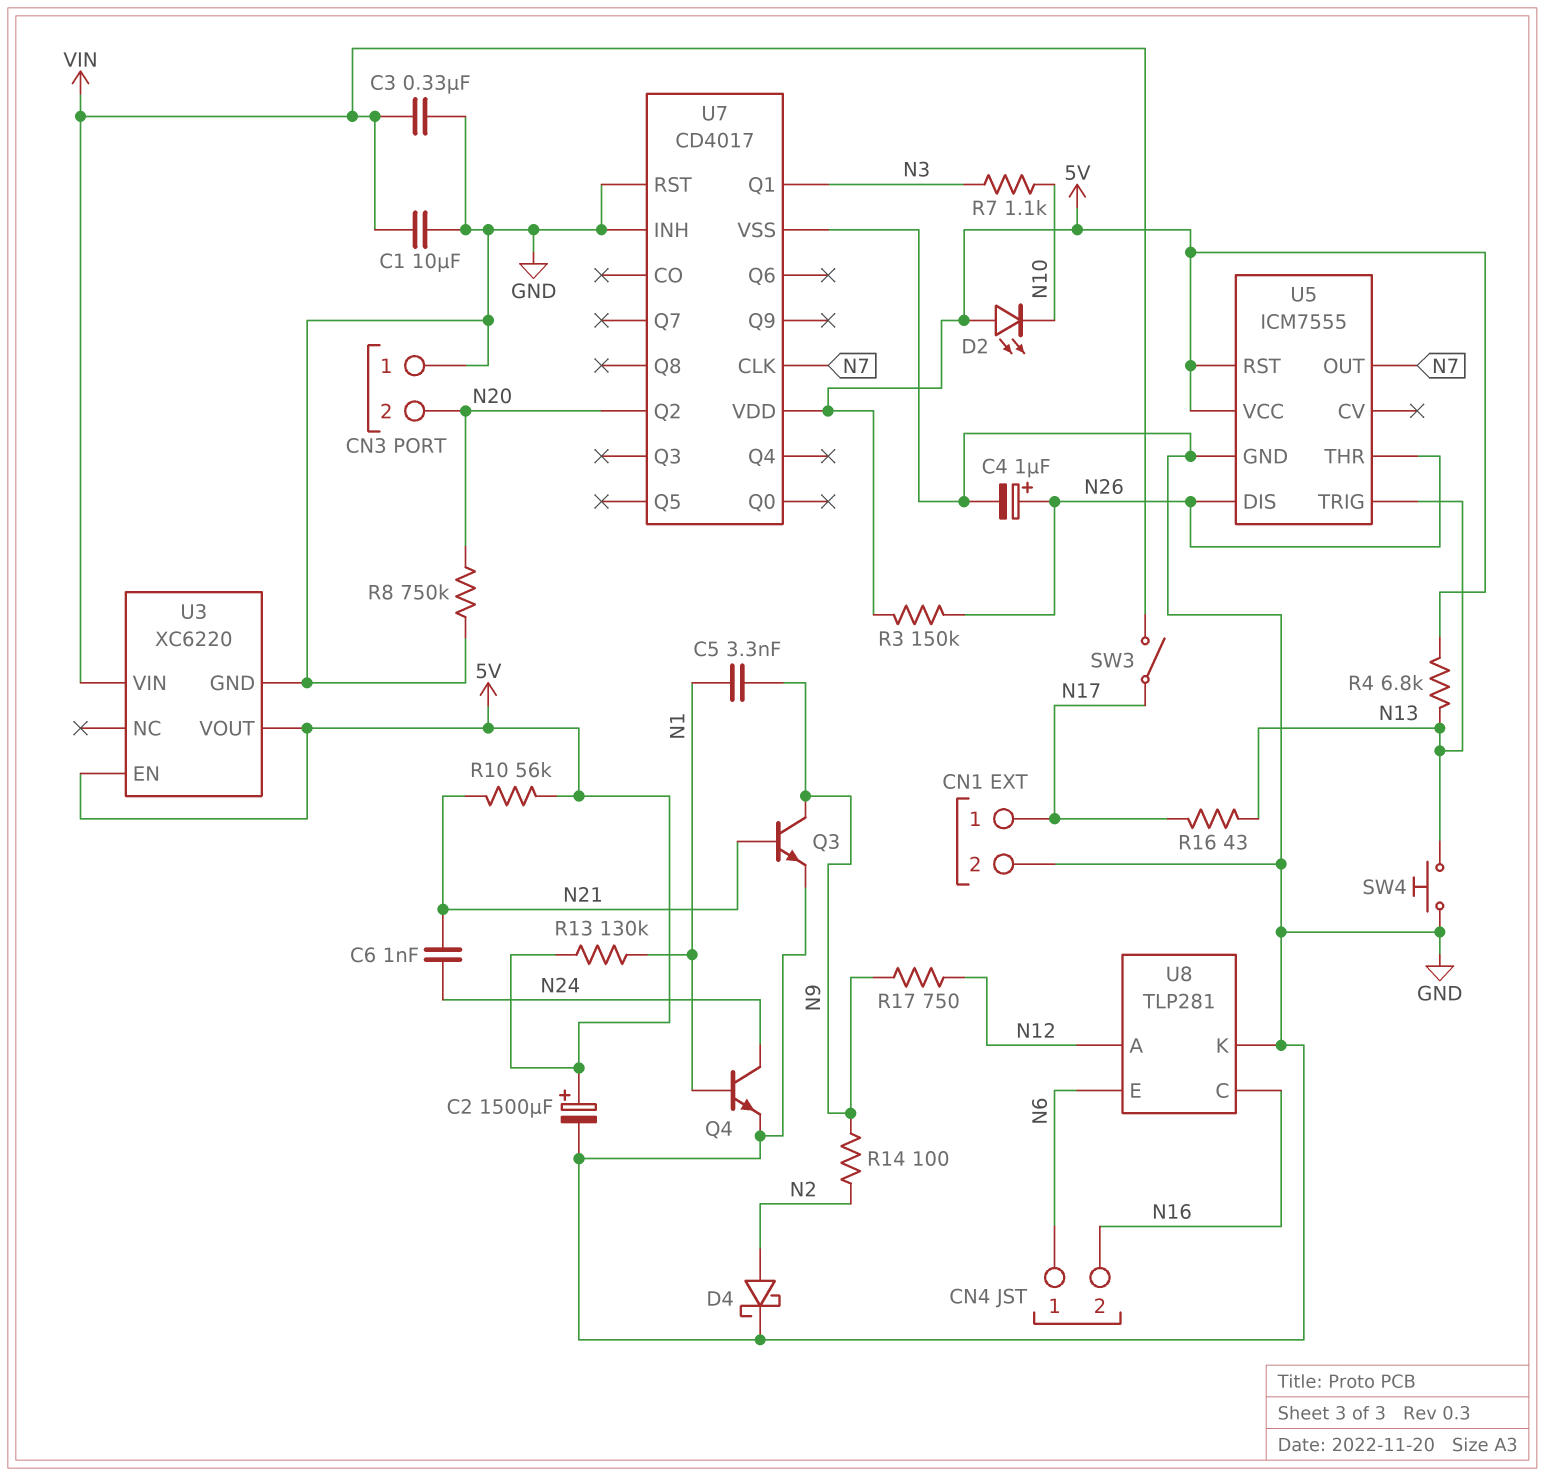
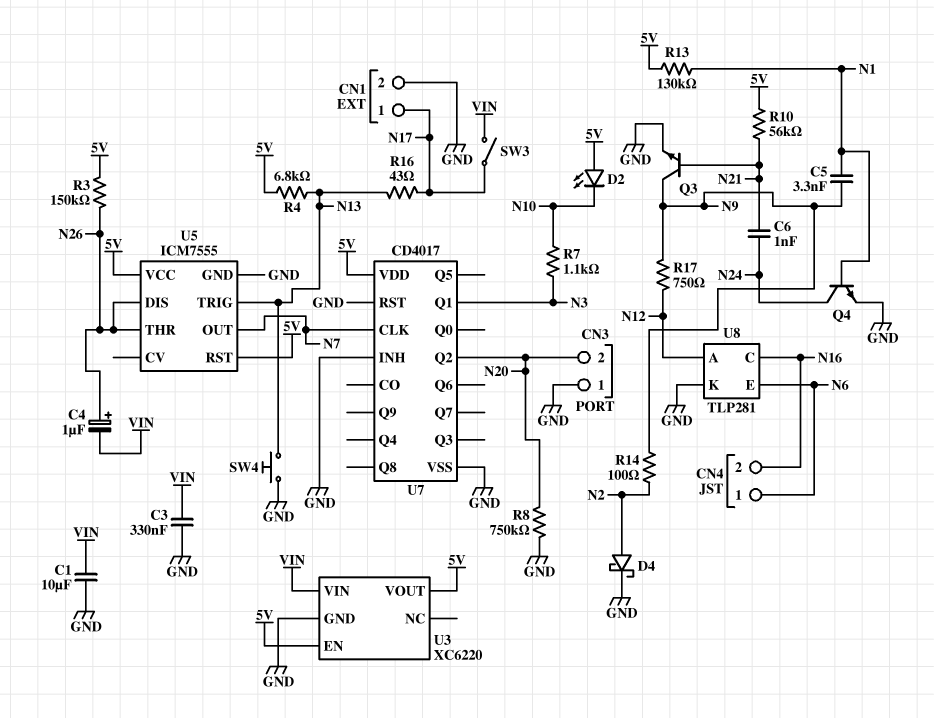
C2: 1500uF (plus 5V, minus GND) -> none
C4: 1uF (plus N26, minus GND) -> 1uF (plus N26, minus VIN)

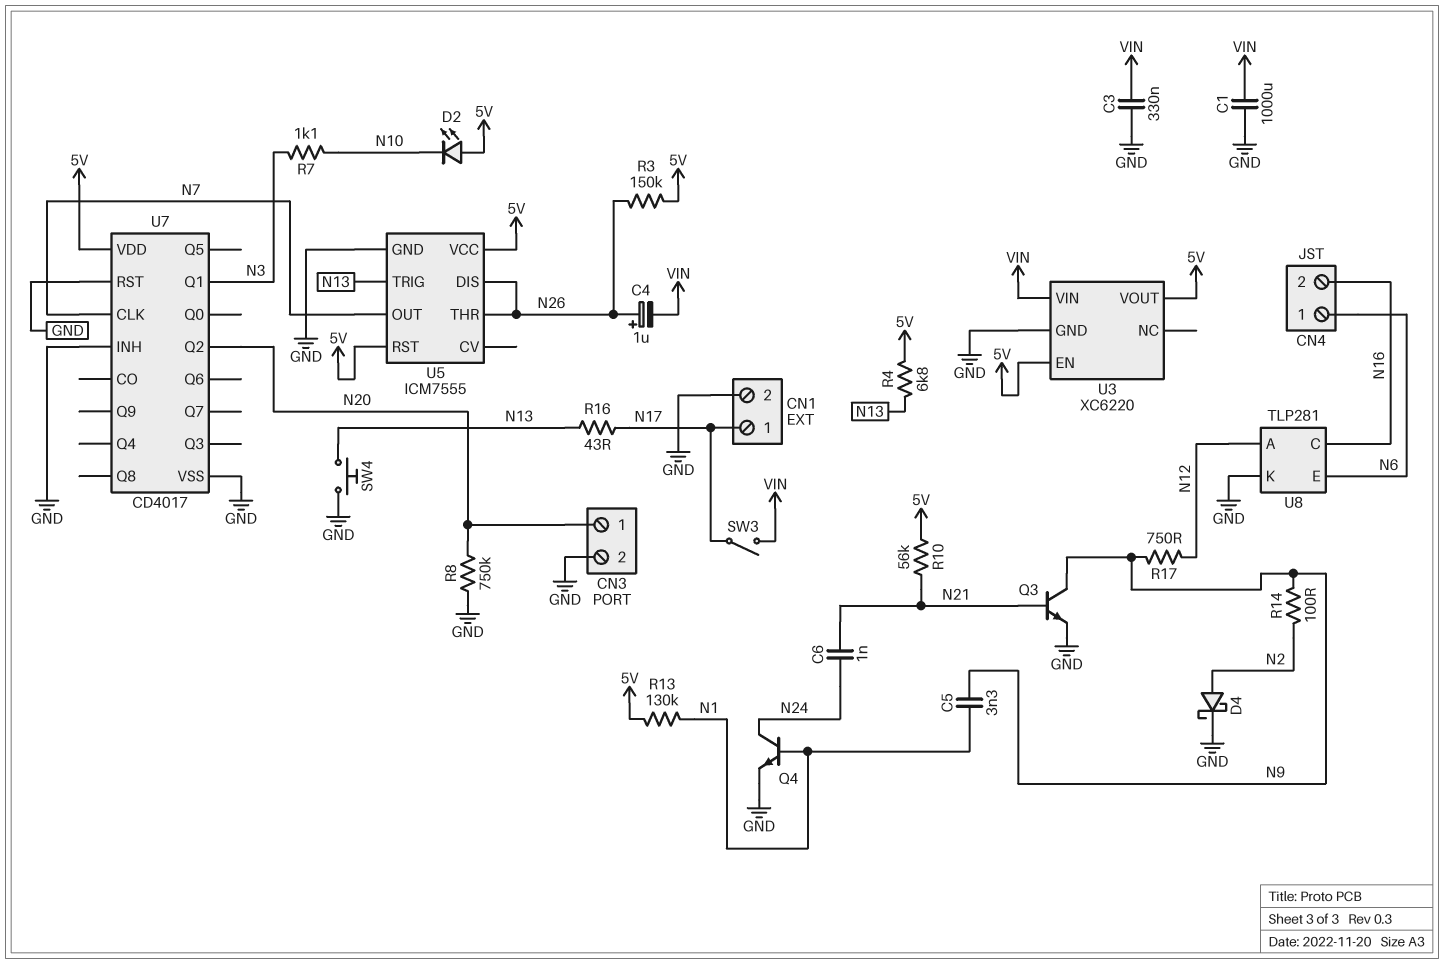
C1: 10uF (GND, VIN) -> 1000uF (GND, VIN)
CN3 pin 1: GND -> N20
CN3 pin 2: N20 -> GND

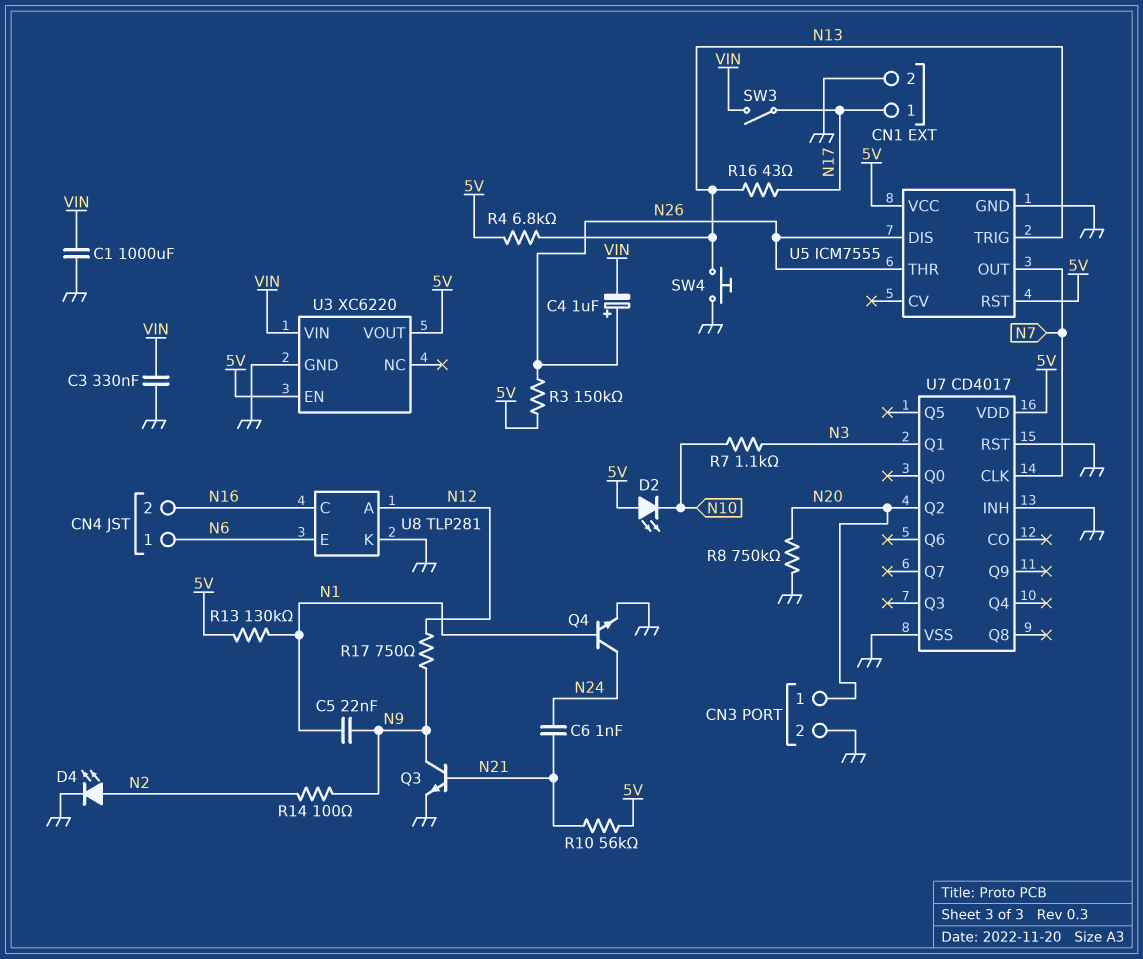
C5: 3.3nF (N1, N9) -> 22nF (N1, N9)
D4: schottky (A N2, K GND) -> LED (A N2, K GND)

